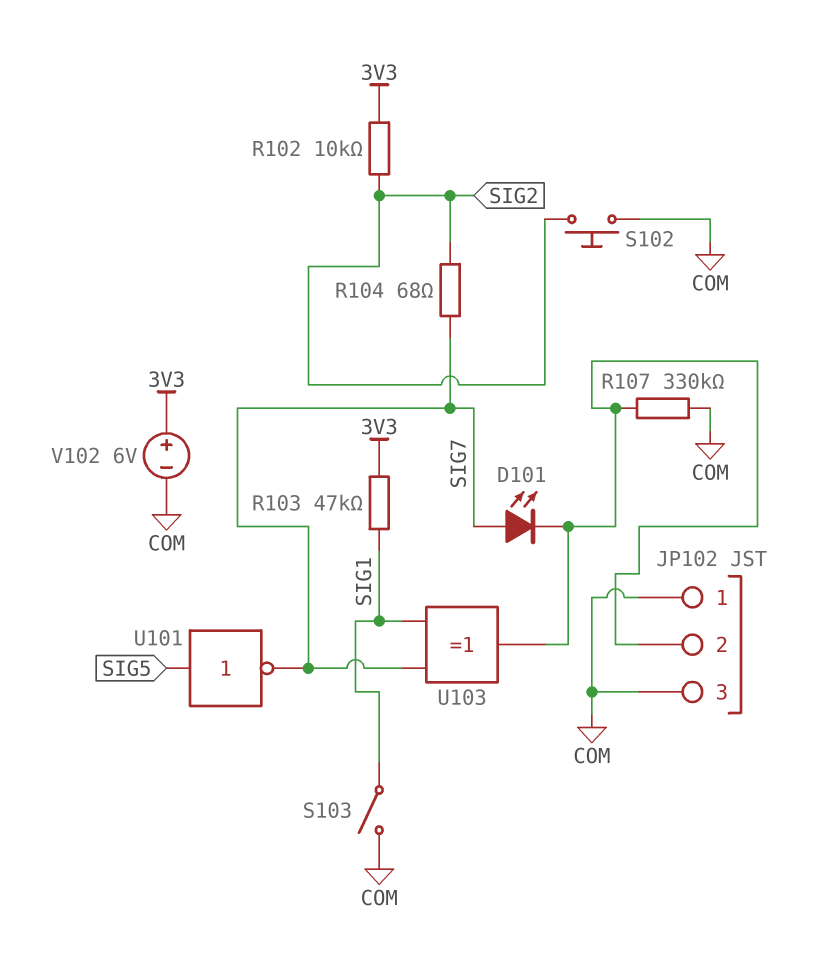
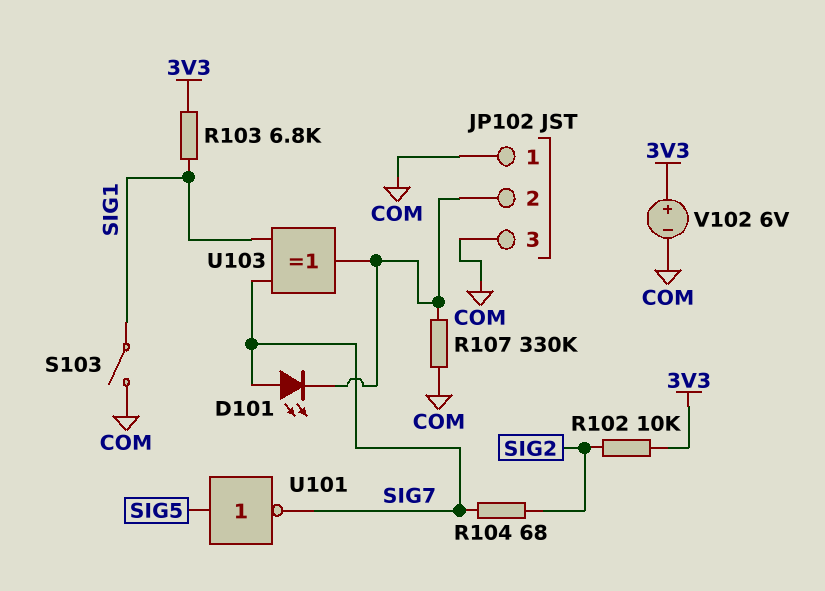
R103: 47k (3V3, SIG1) -> 6.8k (3V3, SIG1)
S102: button (COM, SIG2) -> none

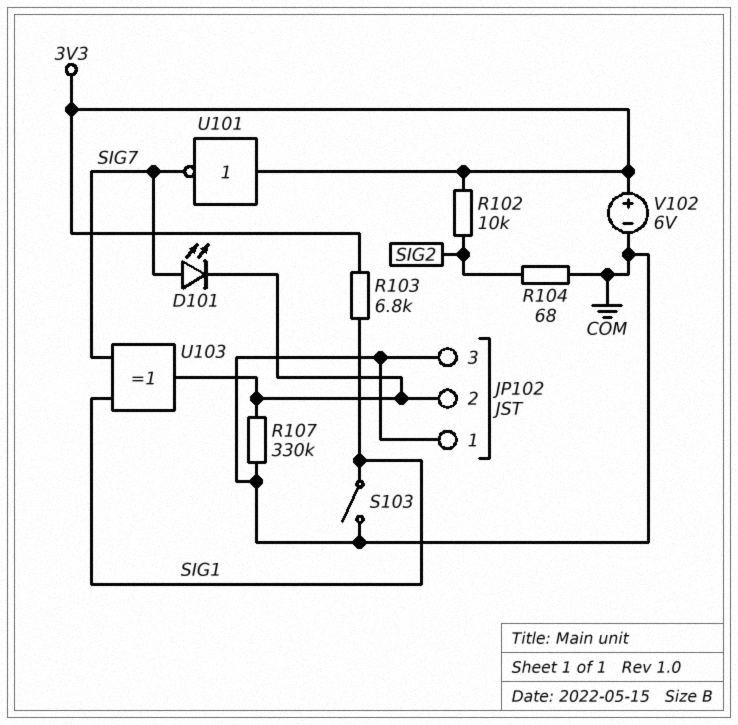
R104: 68 (SIG2, SIG7) -> 68 (COM, SIG2)
U101: NOT (in SIG5, out SIG7) -> NOT (in 3V3, out SIG7)

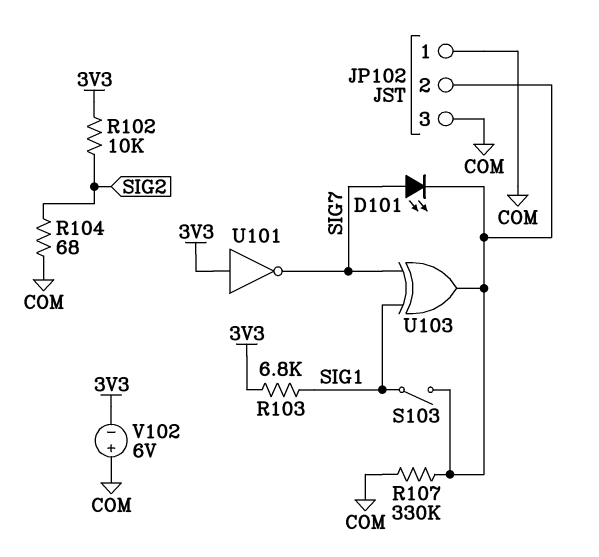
S103: switch (COM, SIG1) -> switch (JP102/2, SIG1)
V102: 6V (plus 3V3, minus COM) -> 6V (plus COM, minus 3V3)

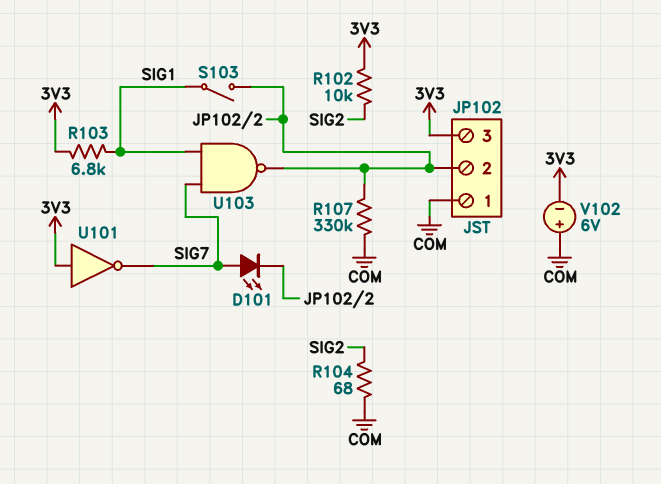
JP102 pin 3: COM -> 3V3
U103: XOR (in SIG1, in SIG7, out JP102/2) -> NAND (in SIG1, in SIG7, out JP102/2)

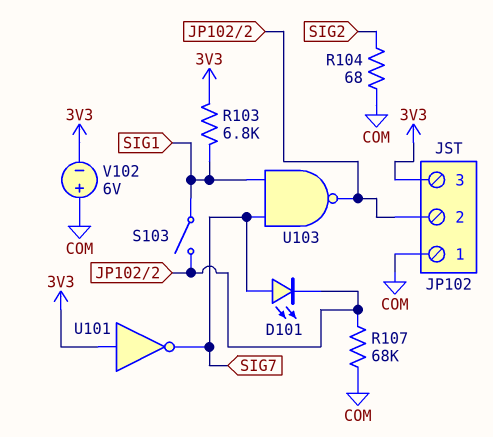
R102: 10k (3V3, SIG2) -> none
R107: 330k (COM, JP102/2) -> 68k (COM, JP102/2)

